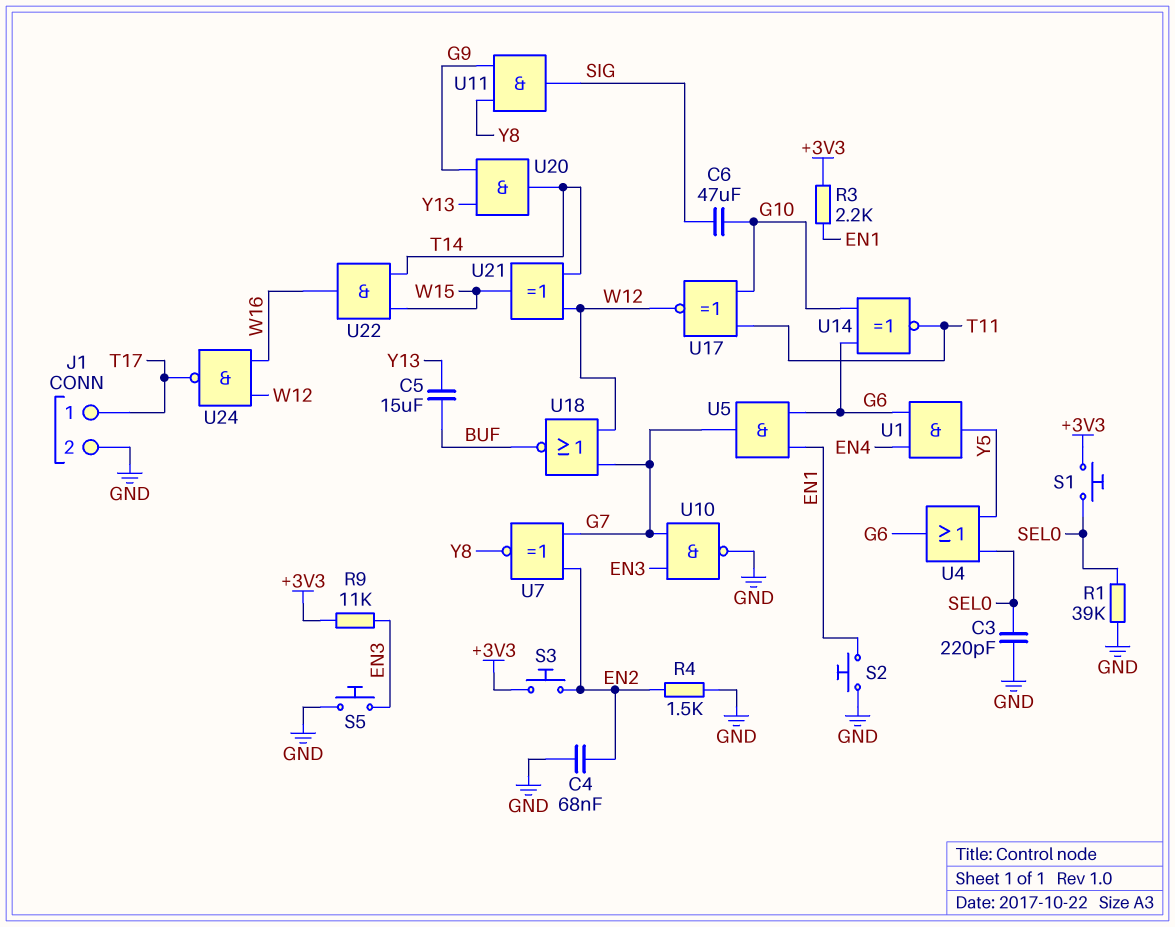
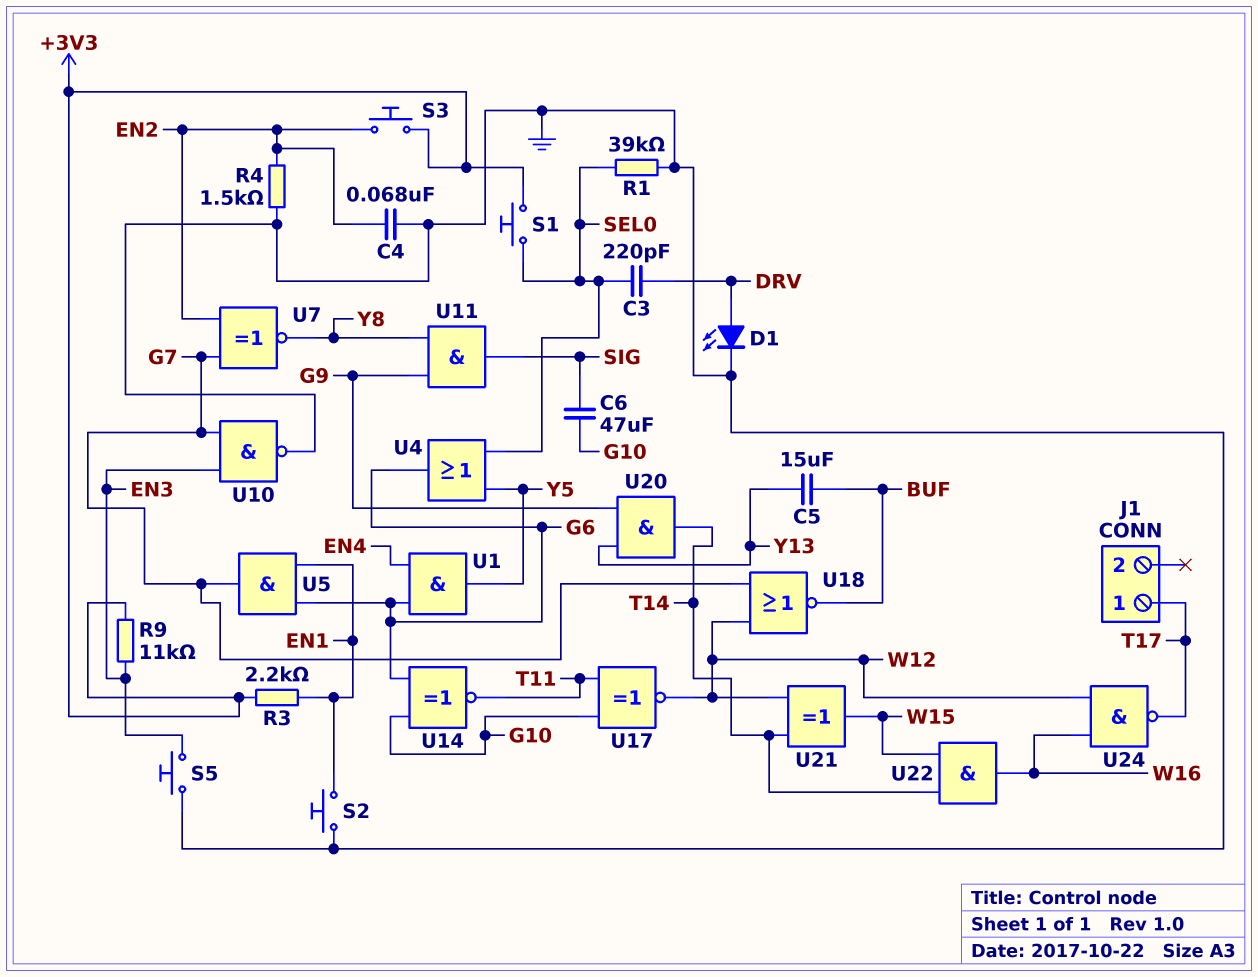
C3: 220pF (GND, SEL0) -> 220pF (DRV, SEL0)
D1: none -> LED (A DRV, K GND)
J1 pin 2: GND -> none

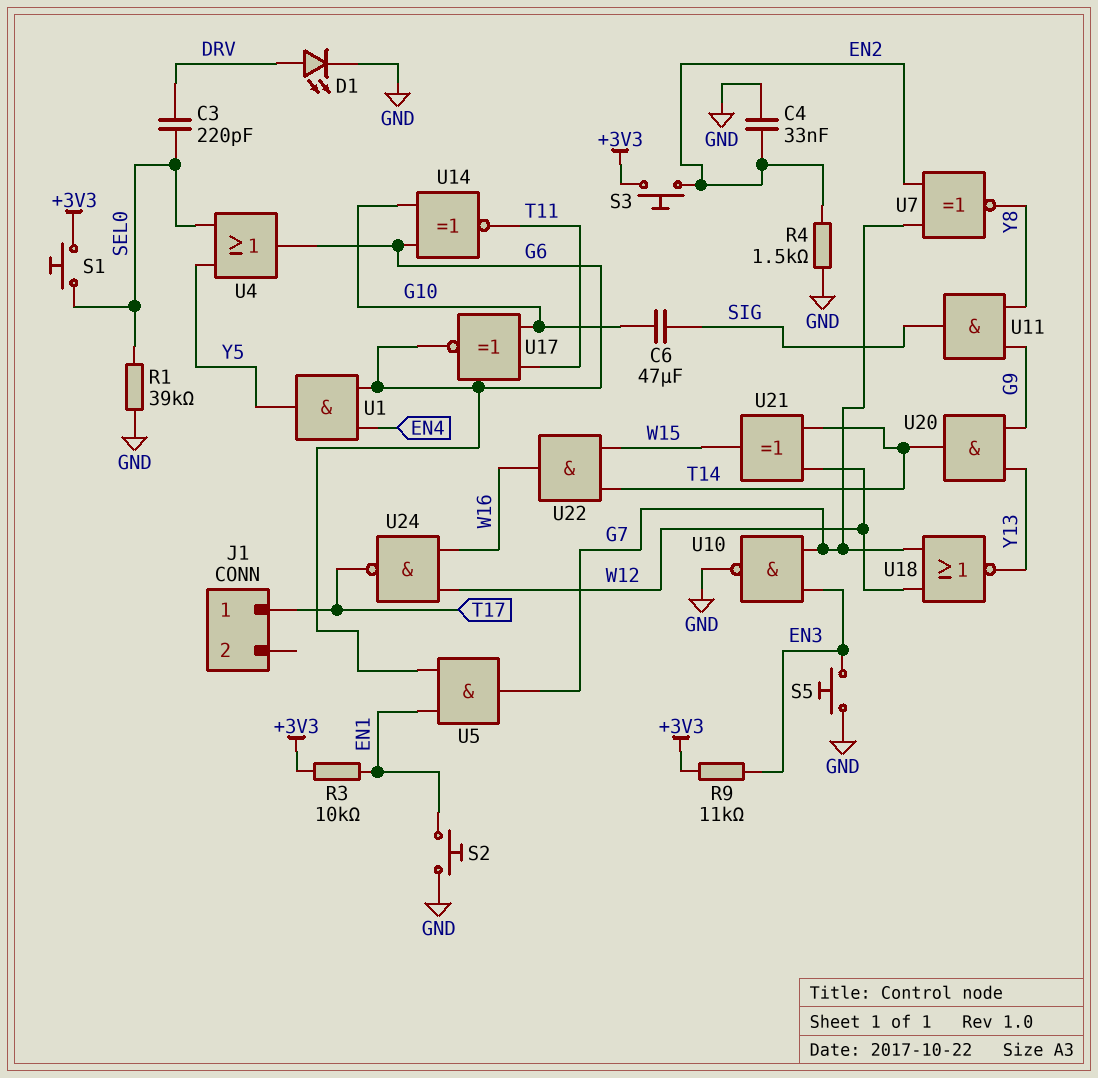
C4: 68nF (EN2, GND) -> 33nF (EN2, GND)
C5: 15uF (BUF, Y13) -> none
R3: 2.2k (+3V3, EN1) -> 10k (+3V3, EN1)
U17: XNOR (in G10, in T11, out W12) -> XNOR (in G10, in T11, out G6)
U18: NOR (in G7, in W12, out BUF) -> NOR (in G7, in W12, out Y13)

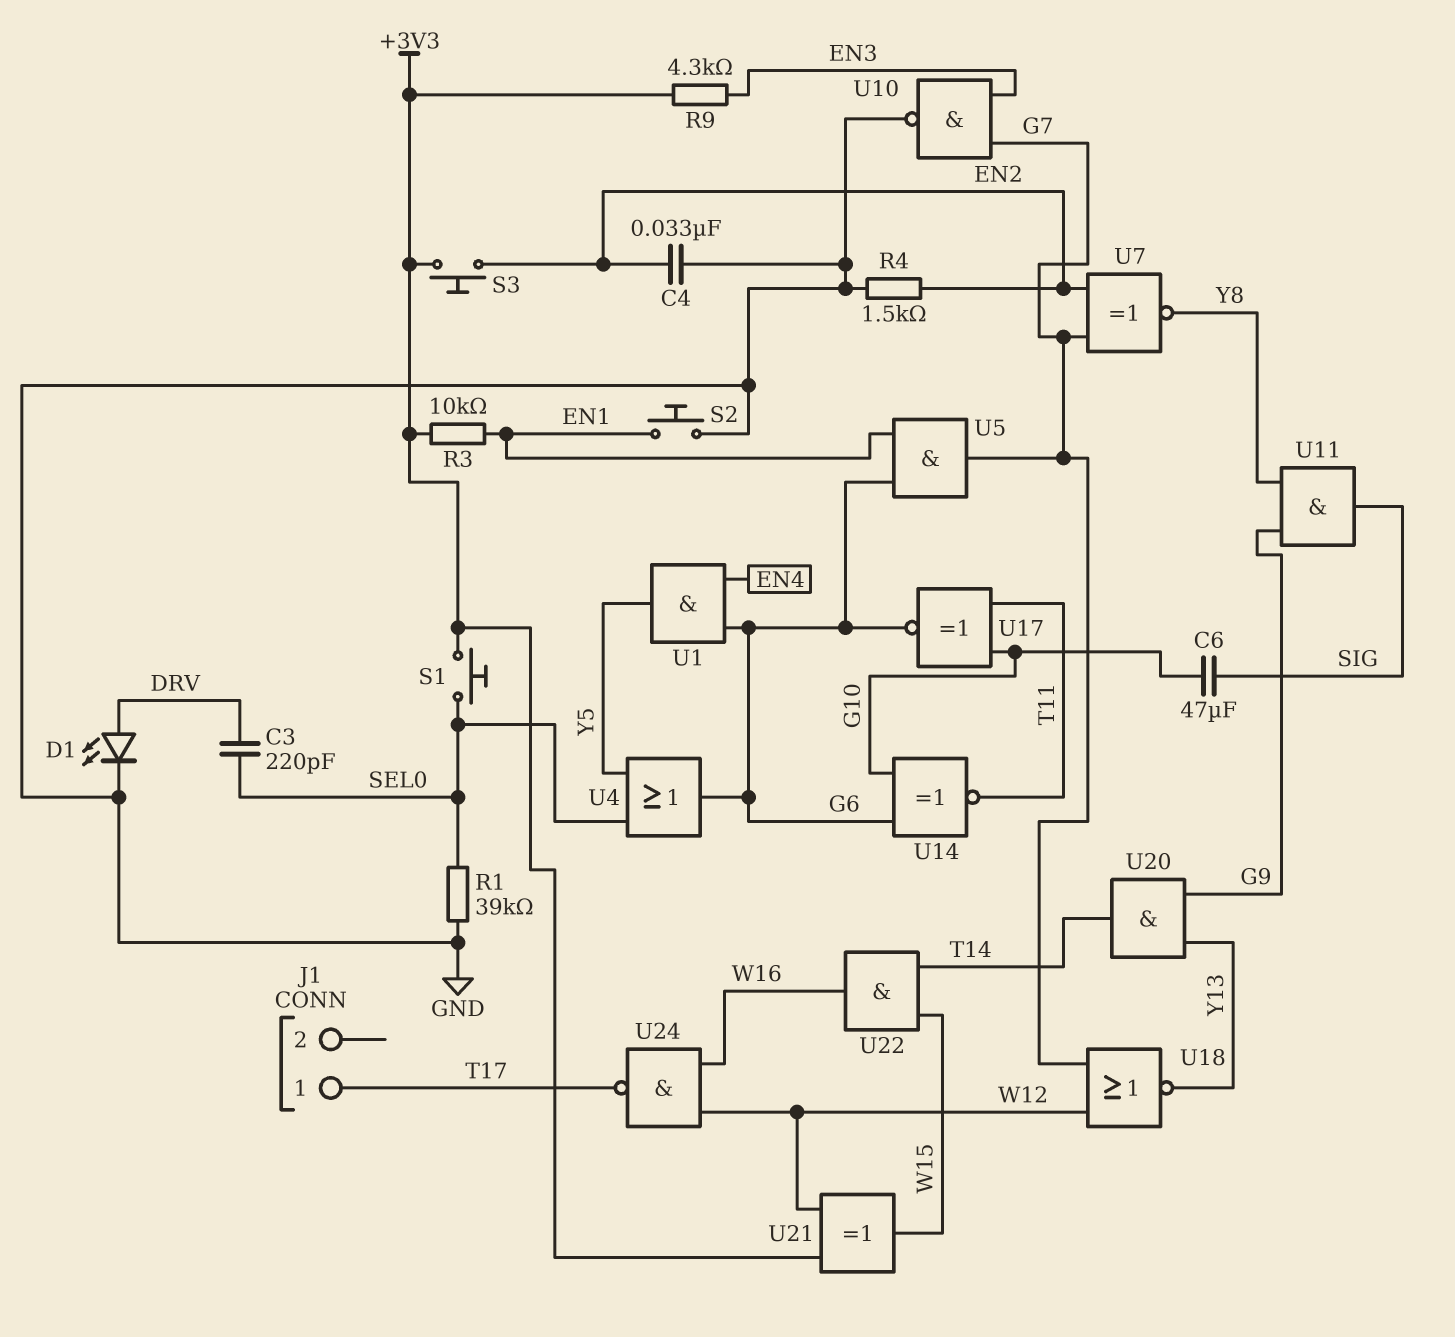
R9: 11k (+3V3, EN3) -> 4.3k (+3V3, EN3)
S5: button (EN3, GND) -> none
U21: XOR (in T14, in W12, out W15) -> XOR (in +3V3, in W12, out W15)

